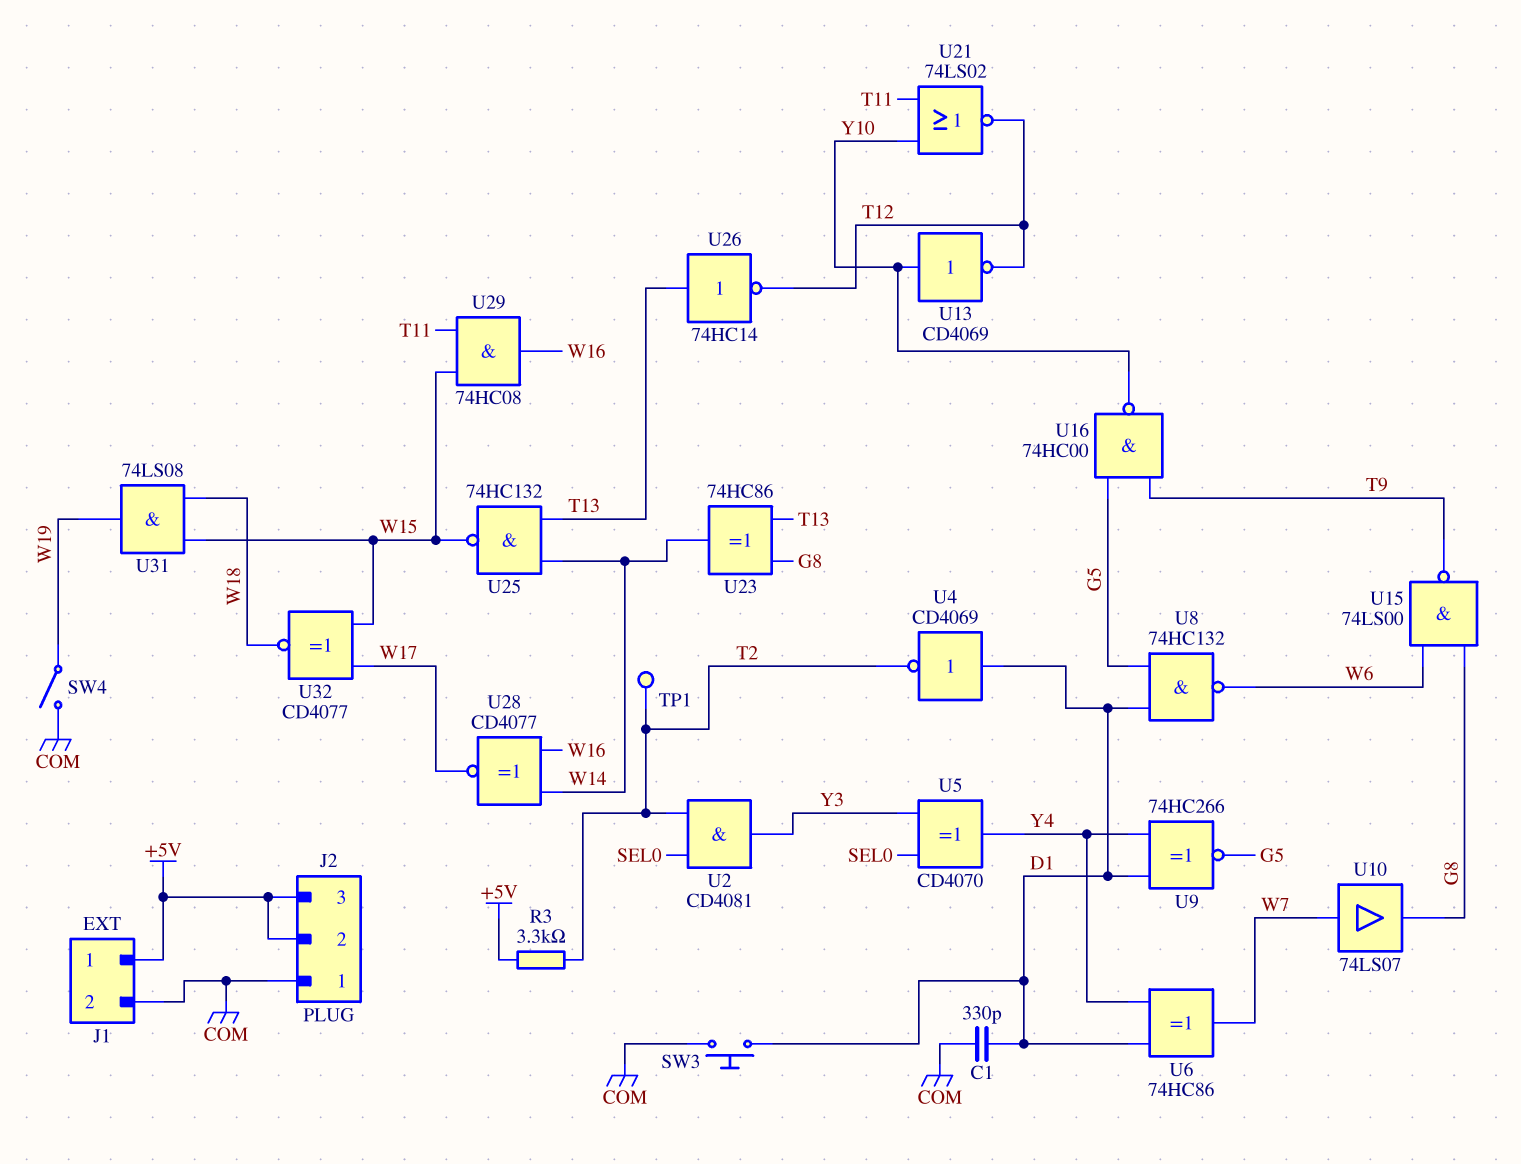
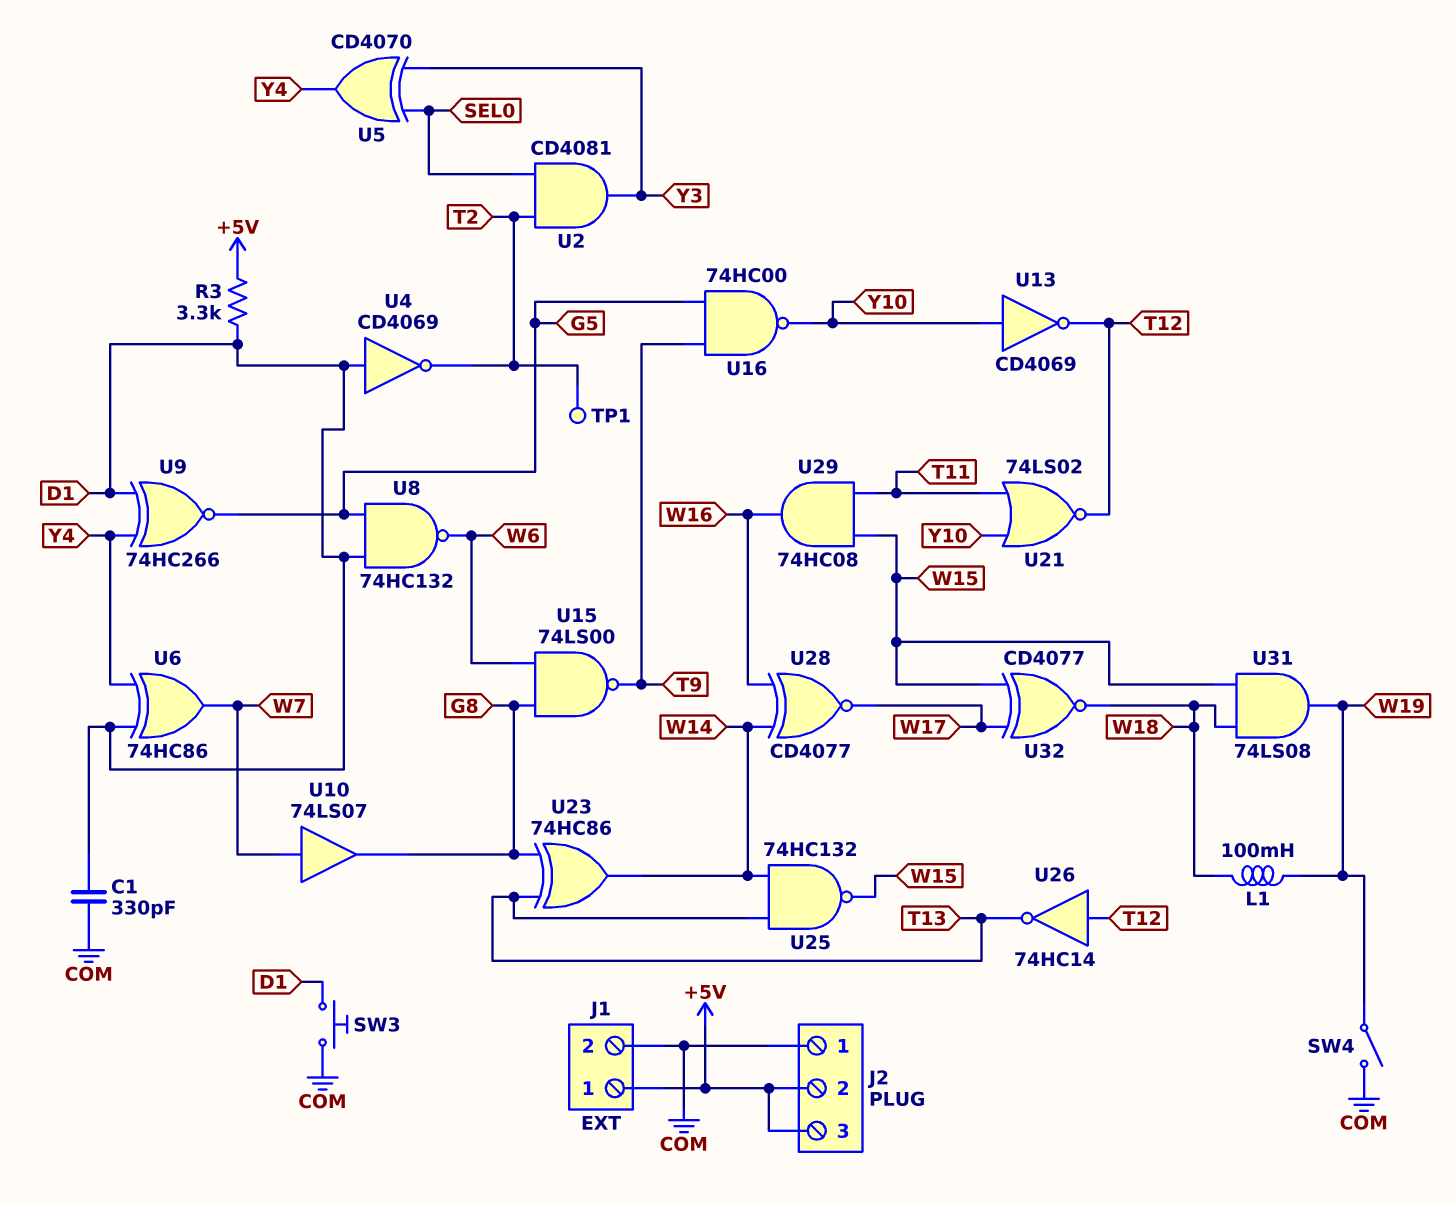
L1: none -> 100mH (W18, W19)
R3: 3.3k (+5V, T2) -> 3.3k (+5V, D1)
U26: NOT 74HC14 (in T13, out T12) -> NOT 74HC14 (in T12, out T13)

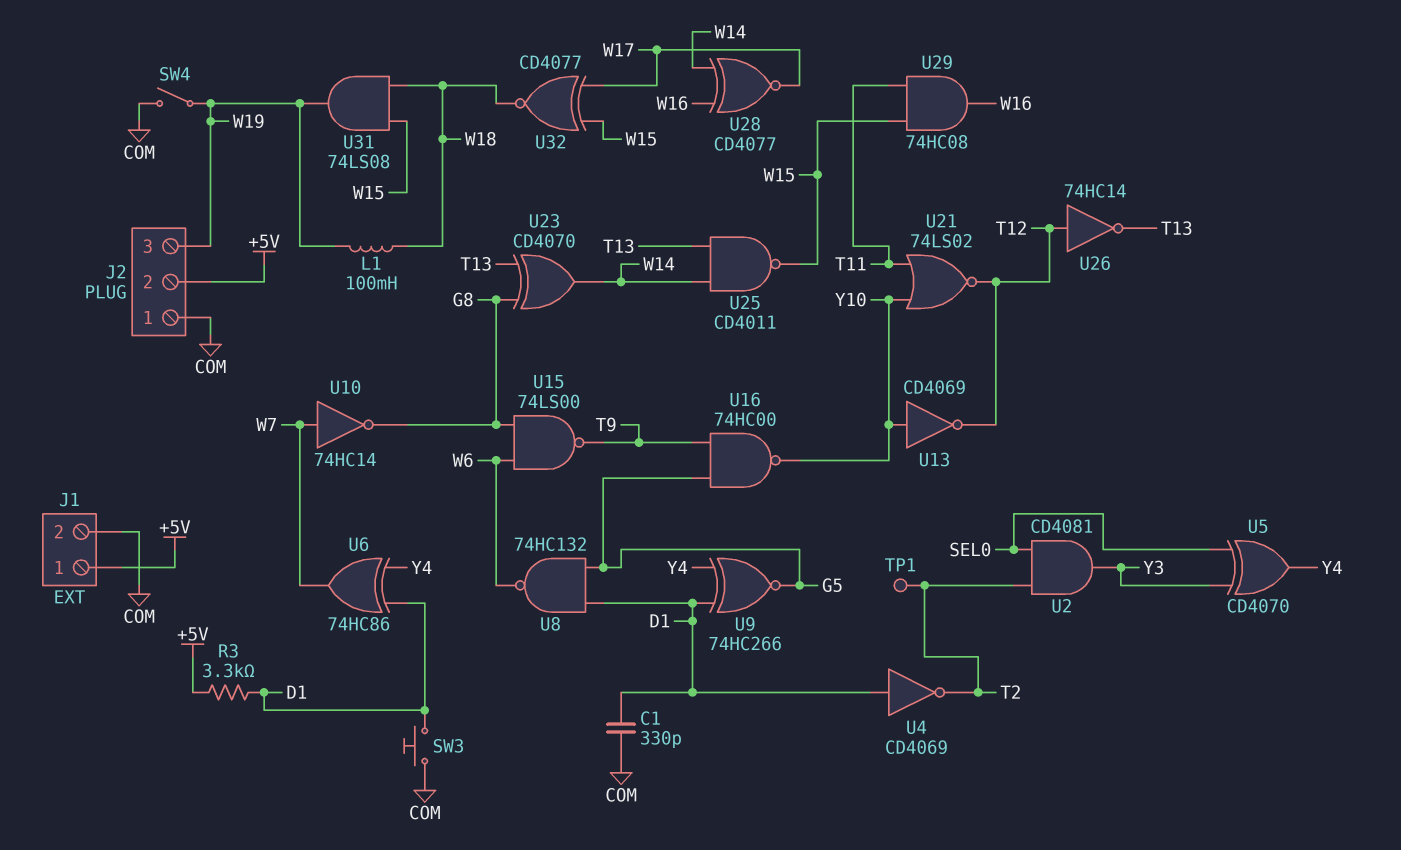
J2 pin 3: +5V -> W19
U10: buffer 74LS07 (in W7, out G8) -> NOT 74HC14 (in W7, out G8)
U23: XOR 74HC86 (in G8, in T13, out W14) -> XOR CD4070 (in G8, in T13, out W14)
U25: NAND 74HC132 (in T13, in W14, out W15) -> NAND CD4011 (in T13, in W14, out W15)

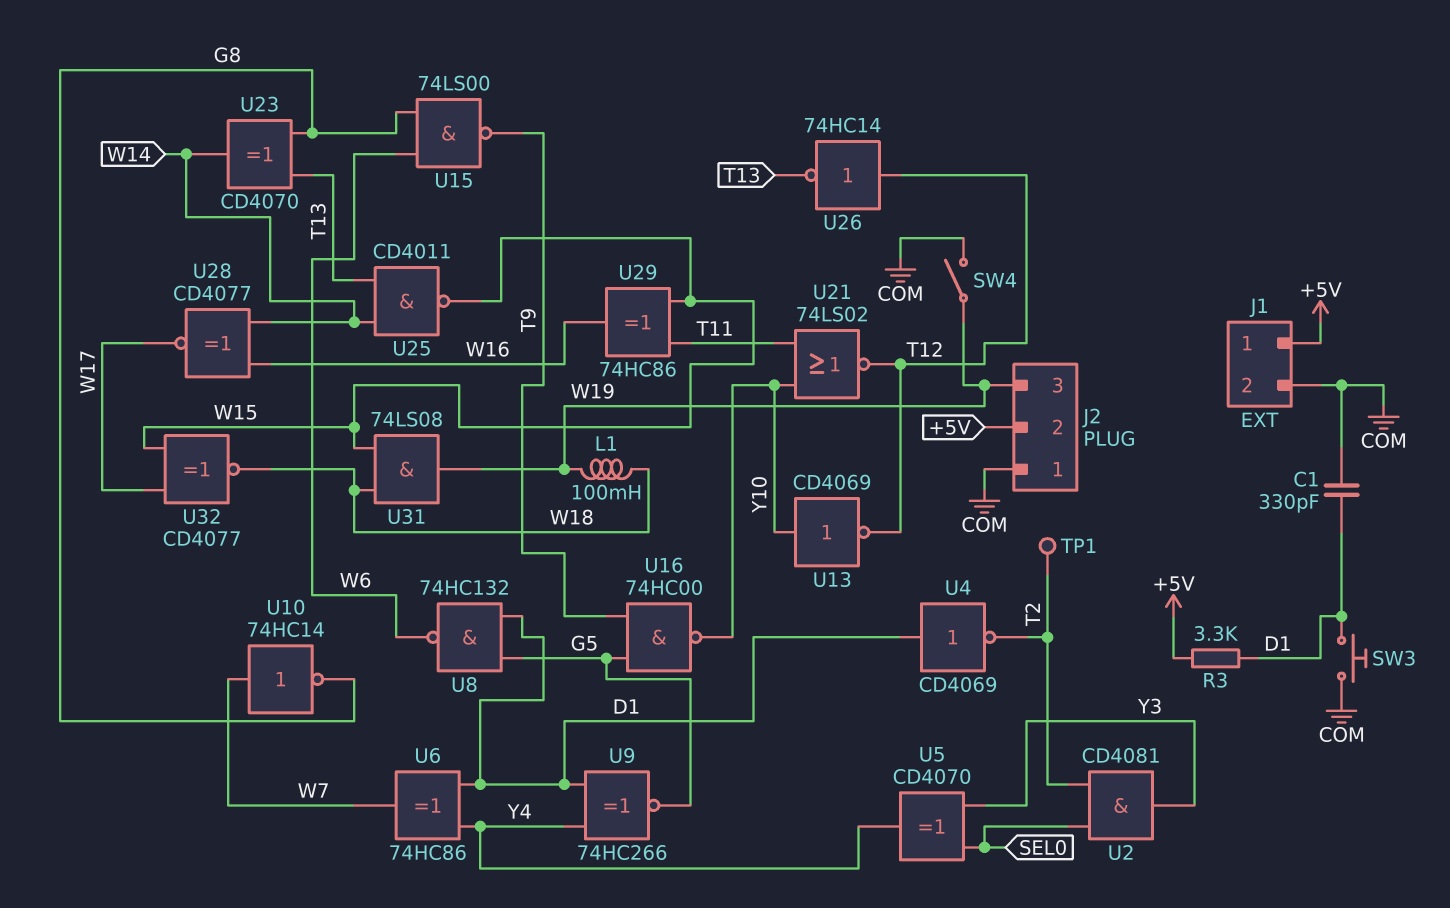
U29: AND 74HC08 (in T11, in W15, out W16) -> XOR 74HC86 (in T11, in W15, out W16)

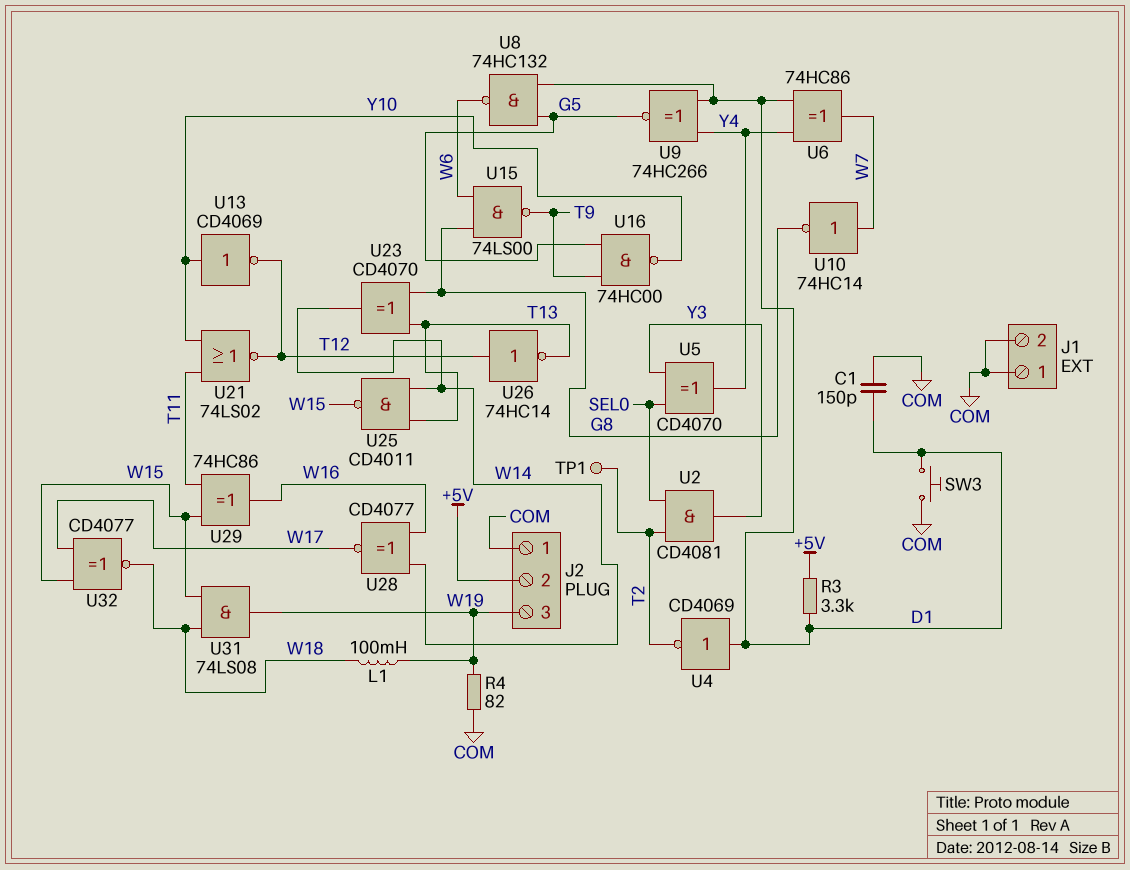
C1: 330pF (COM, D1) -> 150pF (COM, D1)
J1 pin 1: +5V -> COM
R4: none -> 82 (COM, W19)
SW4: switch (COM, W19) -> none

